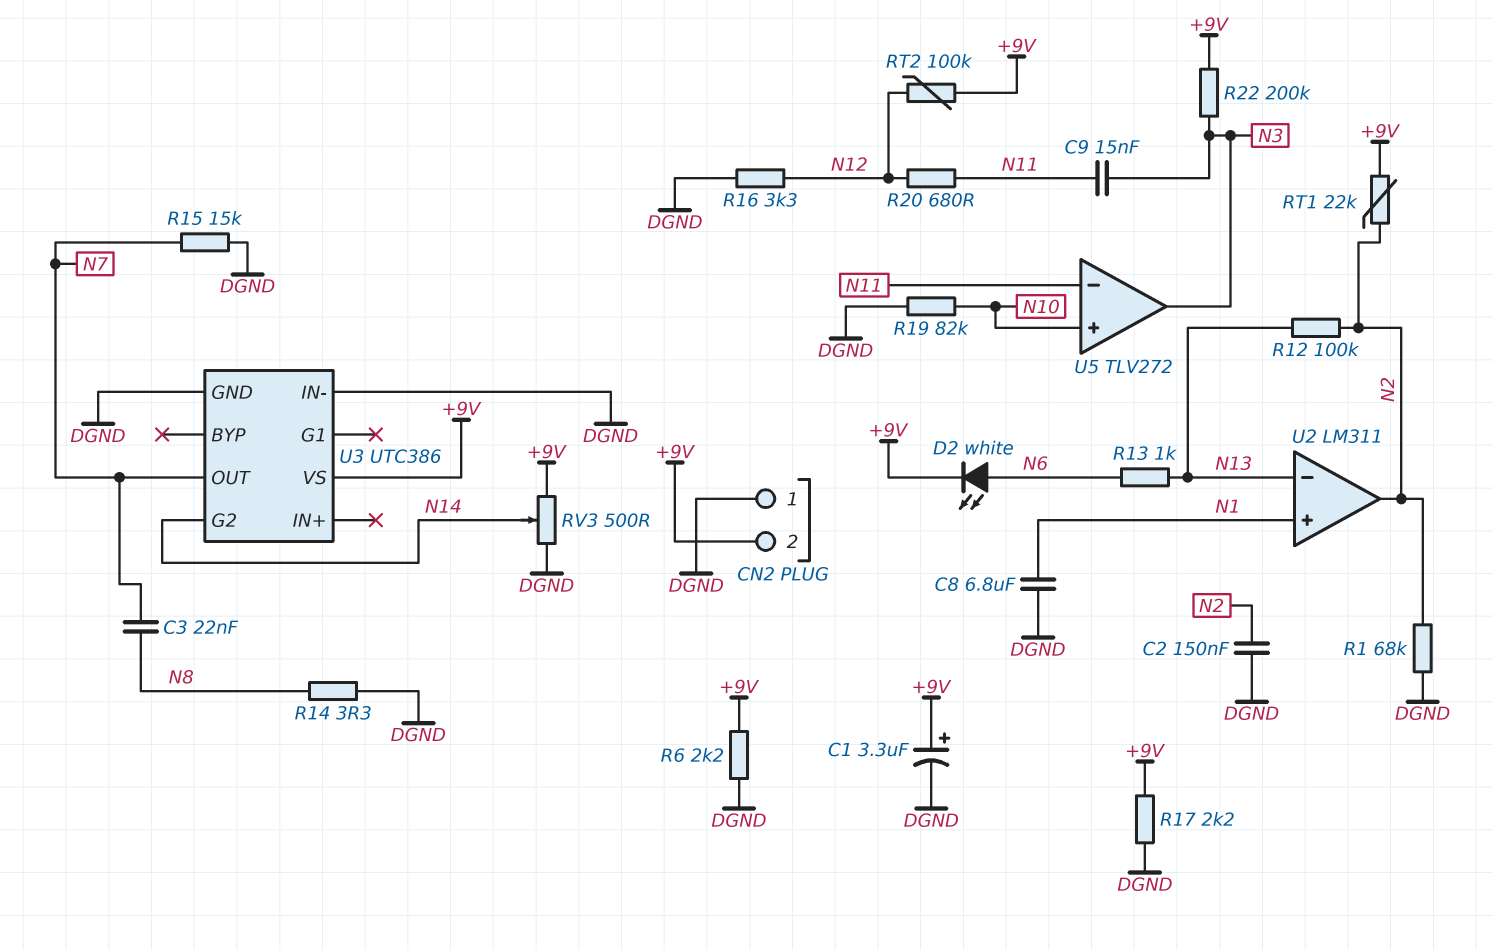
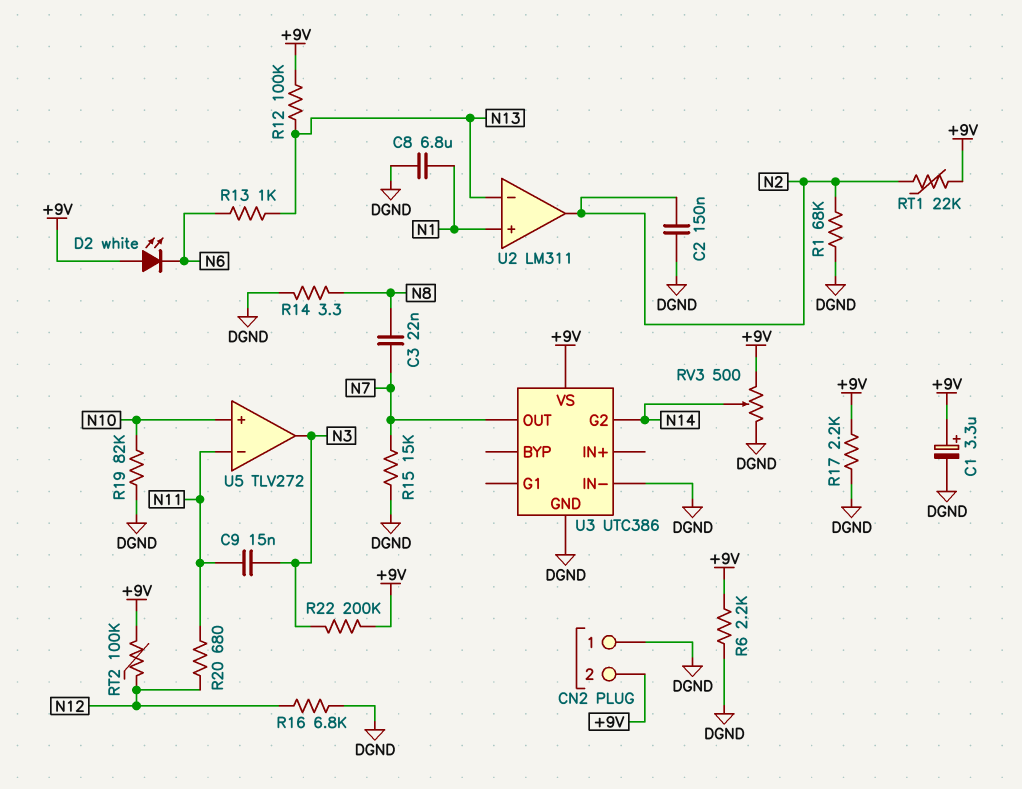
D2: LED white (A N6, K +9V) -> LED white (A +9V, K N6)
R12: 100k (N2, N13) -> 100k (+9V, N13)
R16: 3.3k (DGND, N12) -> 6.8k (DGND, N12)

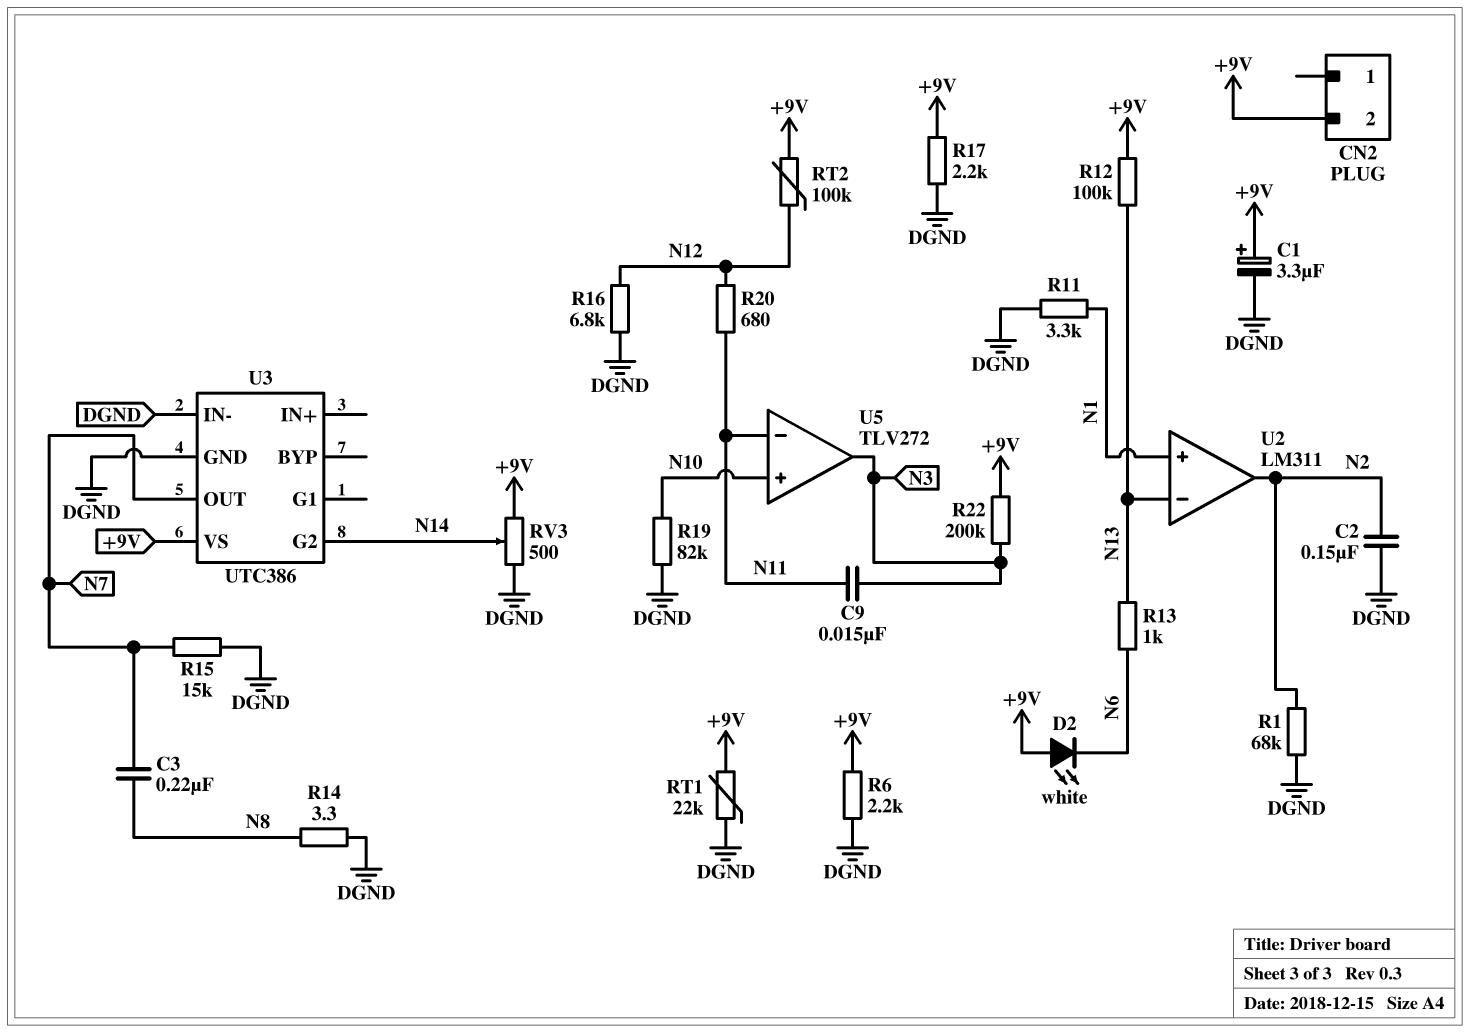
C3: 22nF (N7, N8) -> 220nF (N7, N8)
C8: 6.8uF (DGND, N1) -> none
CN2 pin 1: DGND -> none
R11: none -> 3.3k (DGND, N1)
RT1: 22k (+9V, N2) -> 22k (+9V, DGND)

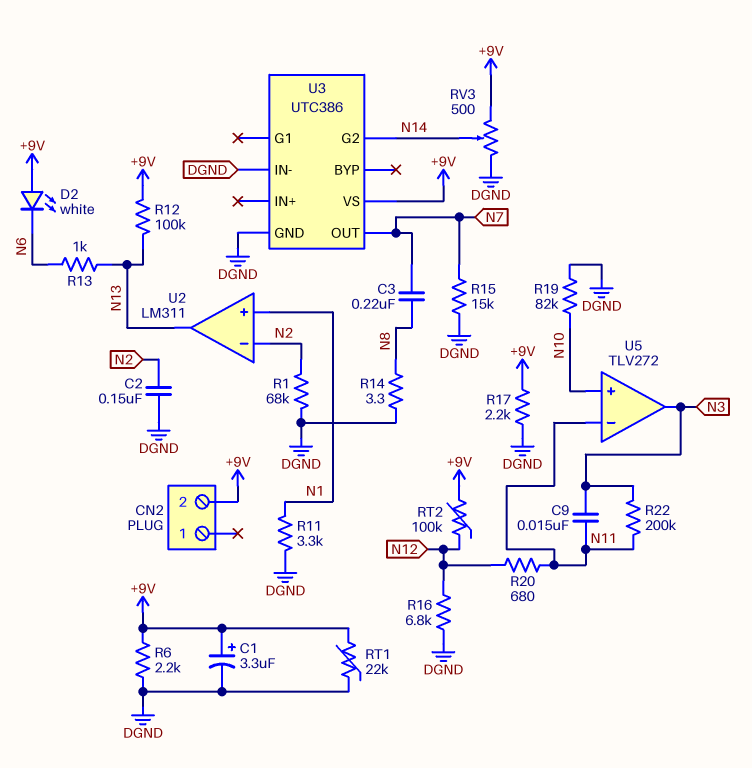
R22: 200k (+9V, N3) -> 200k (N3, N11)
U2 pin in-: N13 -> N2
U2 pin out: N2 -> N13

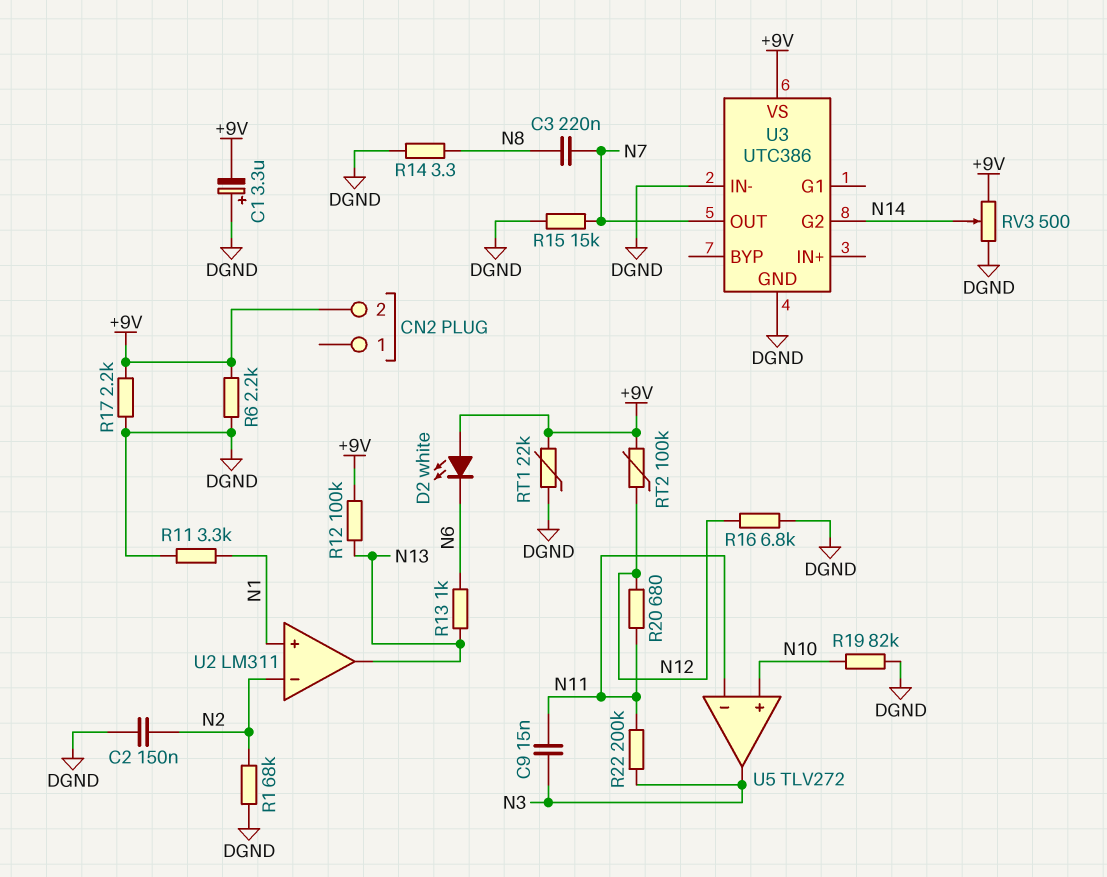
C1: 3.3uF (plus +9V, minus DGND) -> 3.3uF (plus DGND, minus +9V)

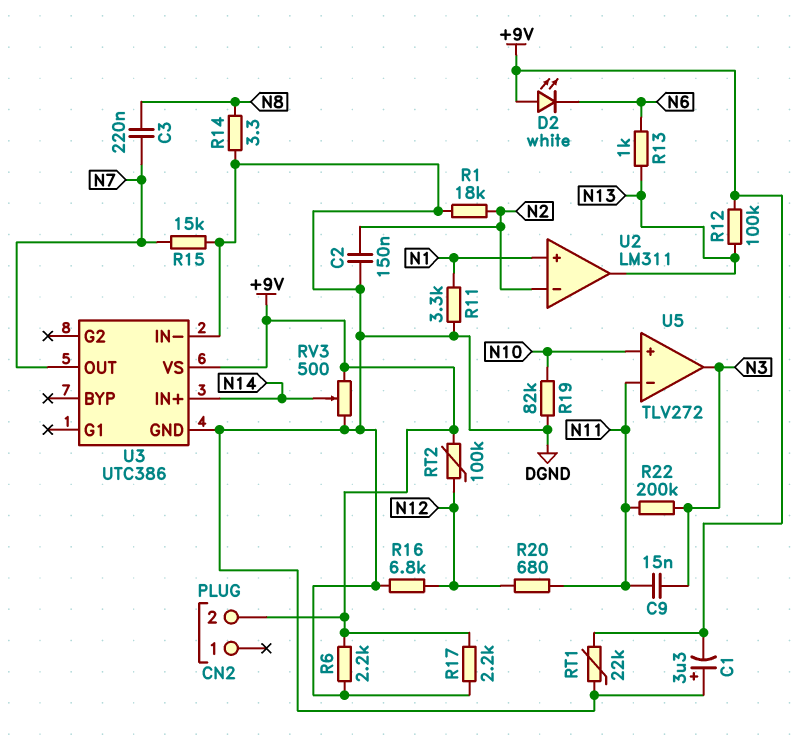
R1: 68k (DGND, N2) -> 18k (DGND, N2)
U3 pin G2: N14 -> none
U3 pin IN+: none -> N14

